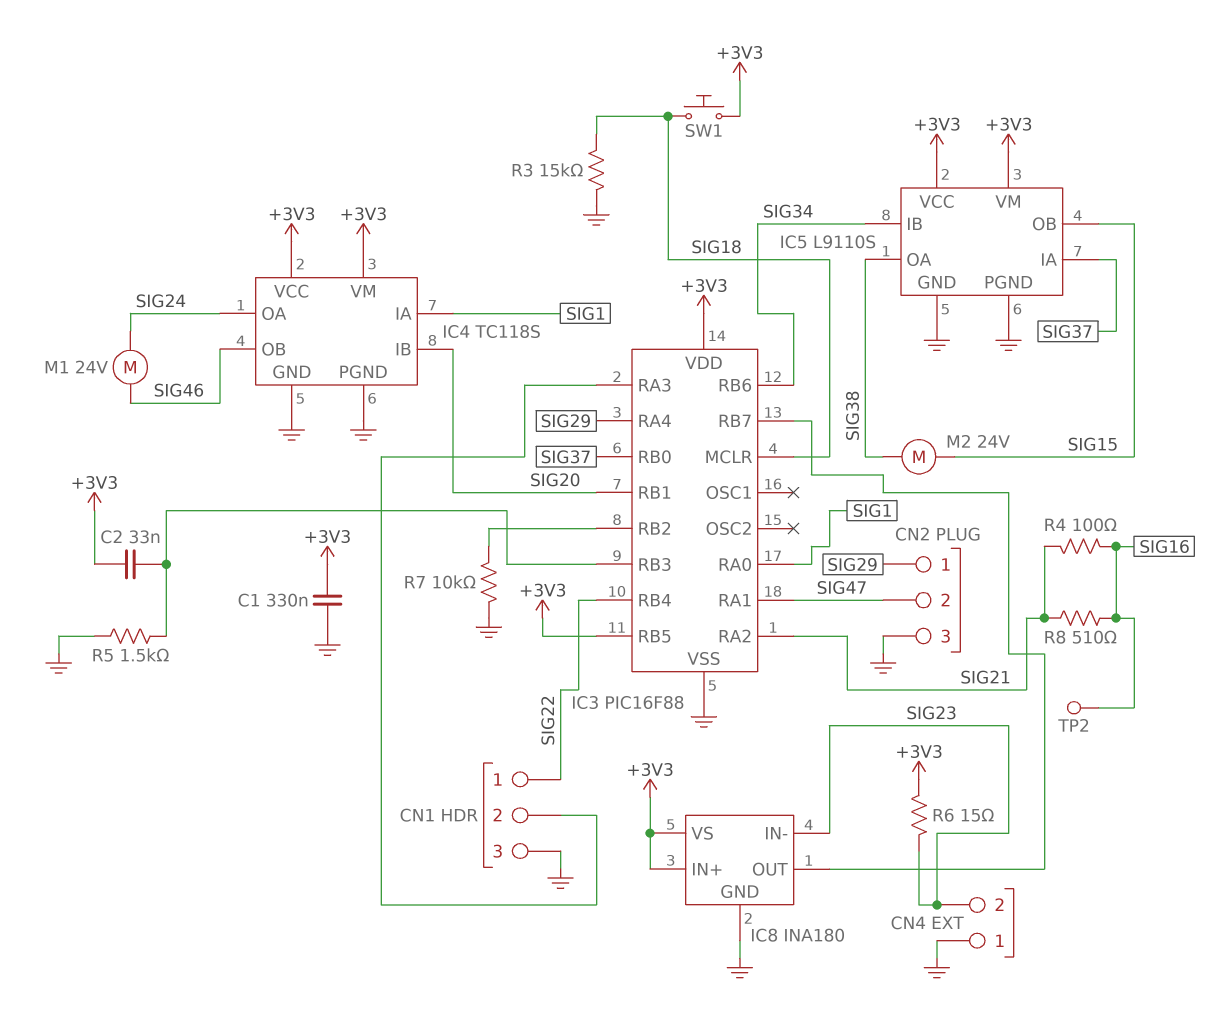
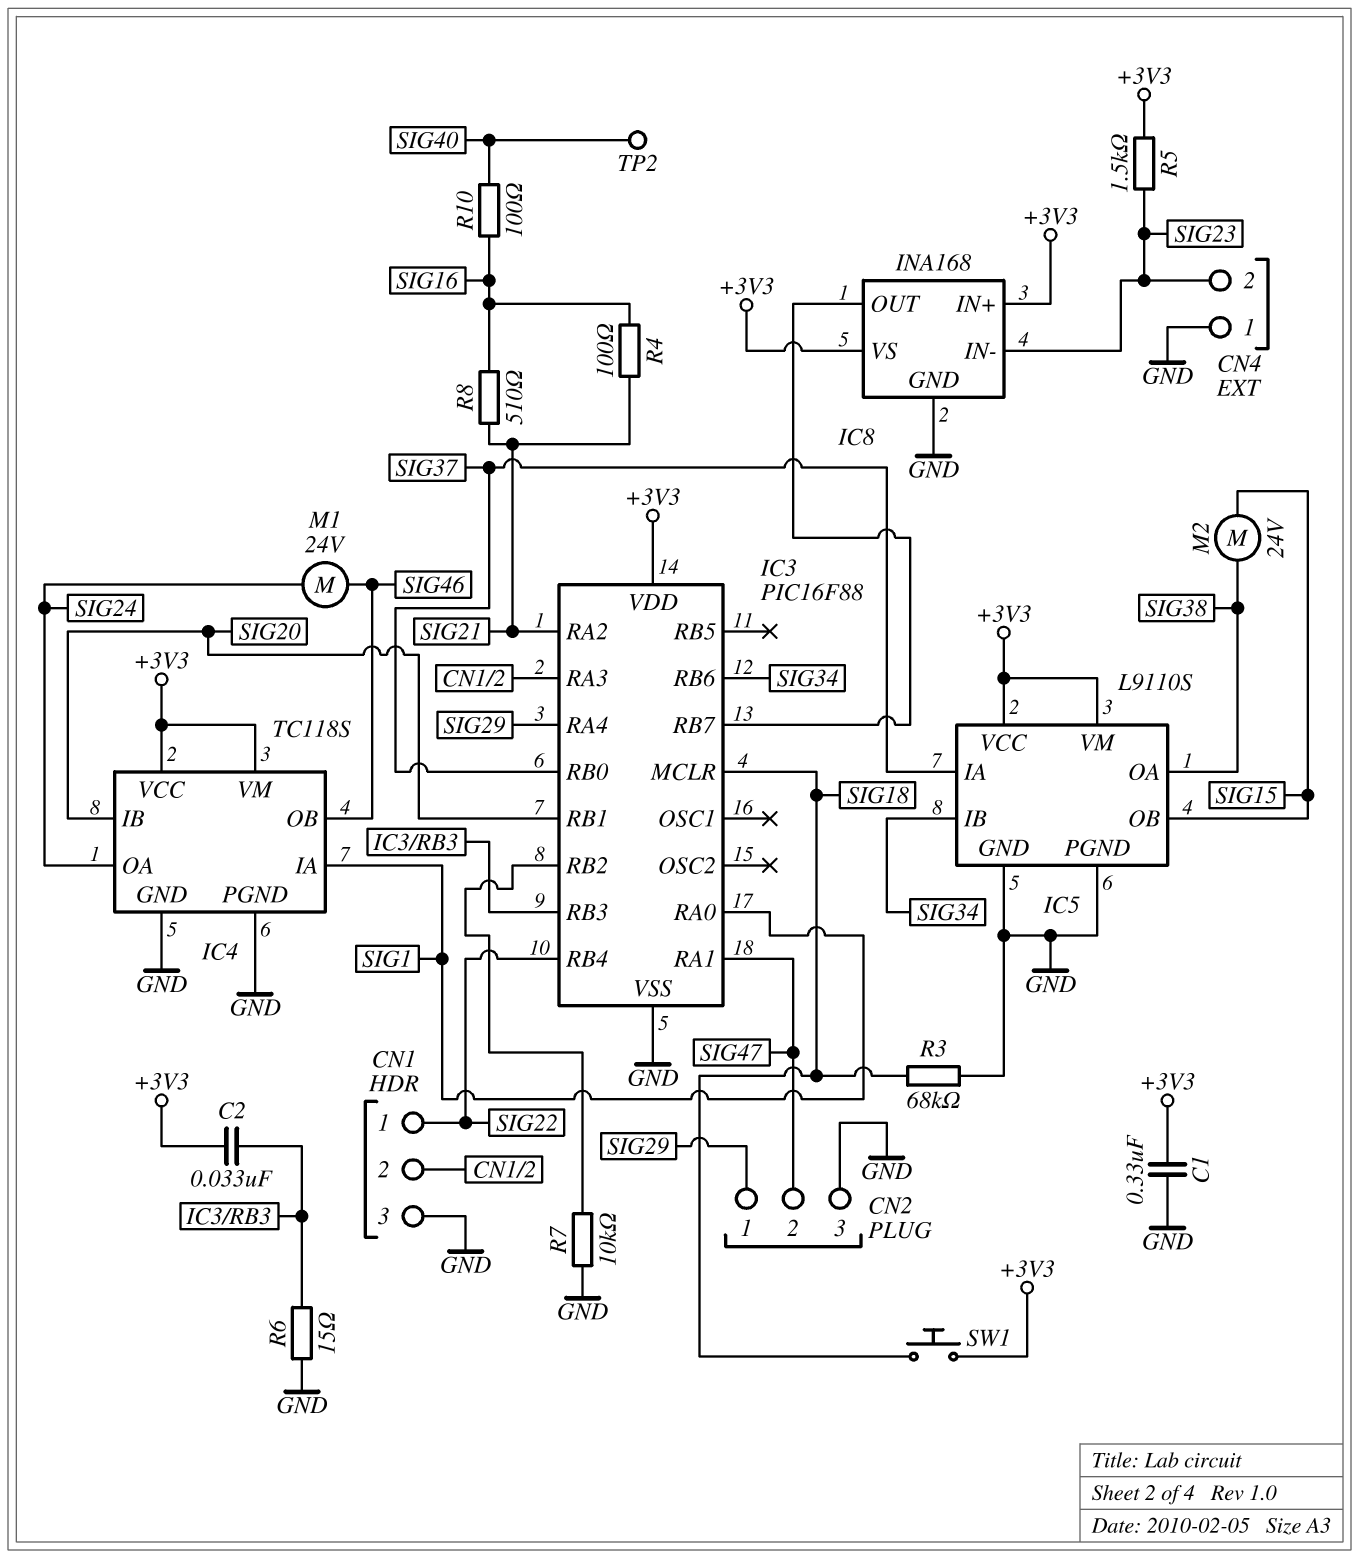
IC3 pin RB5: +3V3 -> none
IC8: INA180 -> INA168
R3: 15k (GND, SIG18) -> 68k (GND, SIG18)
R5: 1.5k (GND, IC3/RB3) -> 1.5k (+3V3, SIG23)
R6: 15 (+3V3, SIG23) -> 15 (GND, IC3/RB3)
R10: none -> 100 (SIG16, SIG40)
TP2: test point (SIG16) -> test point (SIG40)

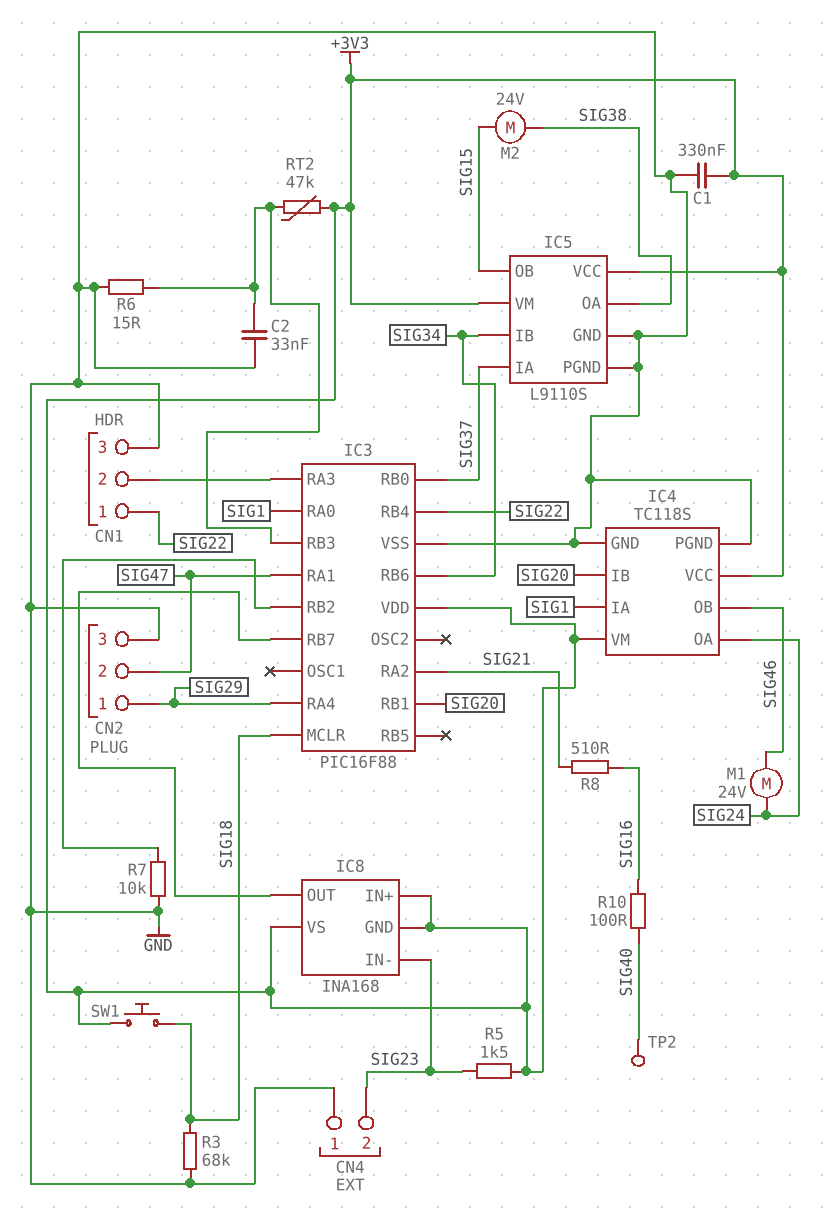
C2: 33nF (+3V3, IC3/RB3) -> 33nF (GND, IC3/RB3)
IC8 pin GND: GND -> +3V3
R4: 100 (SIG16, SIG21) -> none
RT2: none -> 47k (+3V3, IC3/RB3)

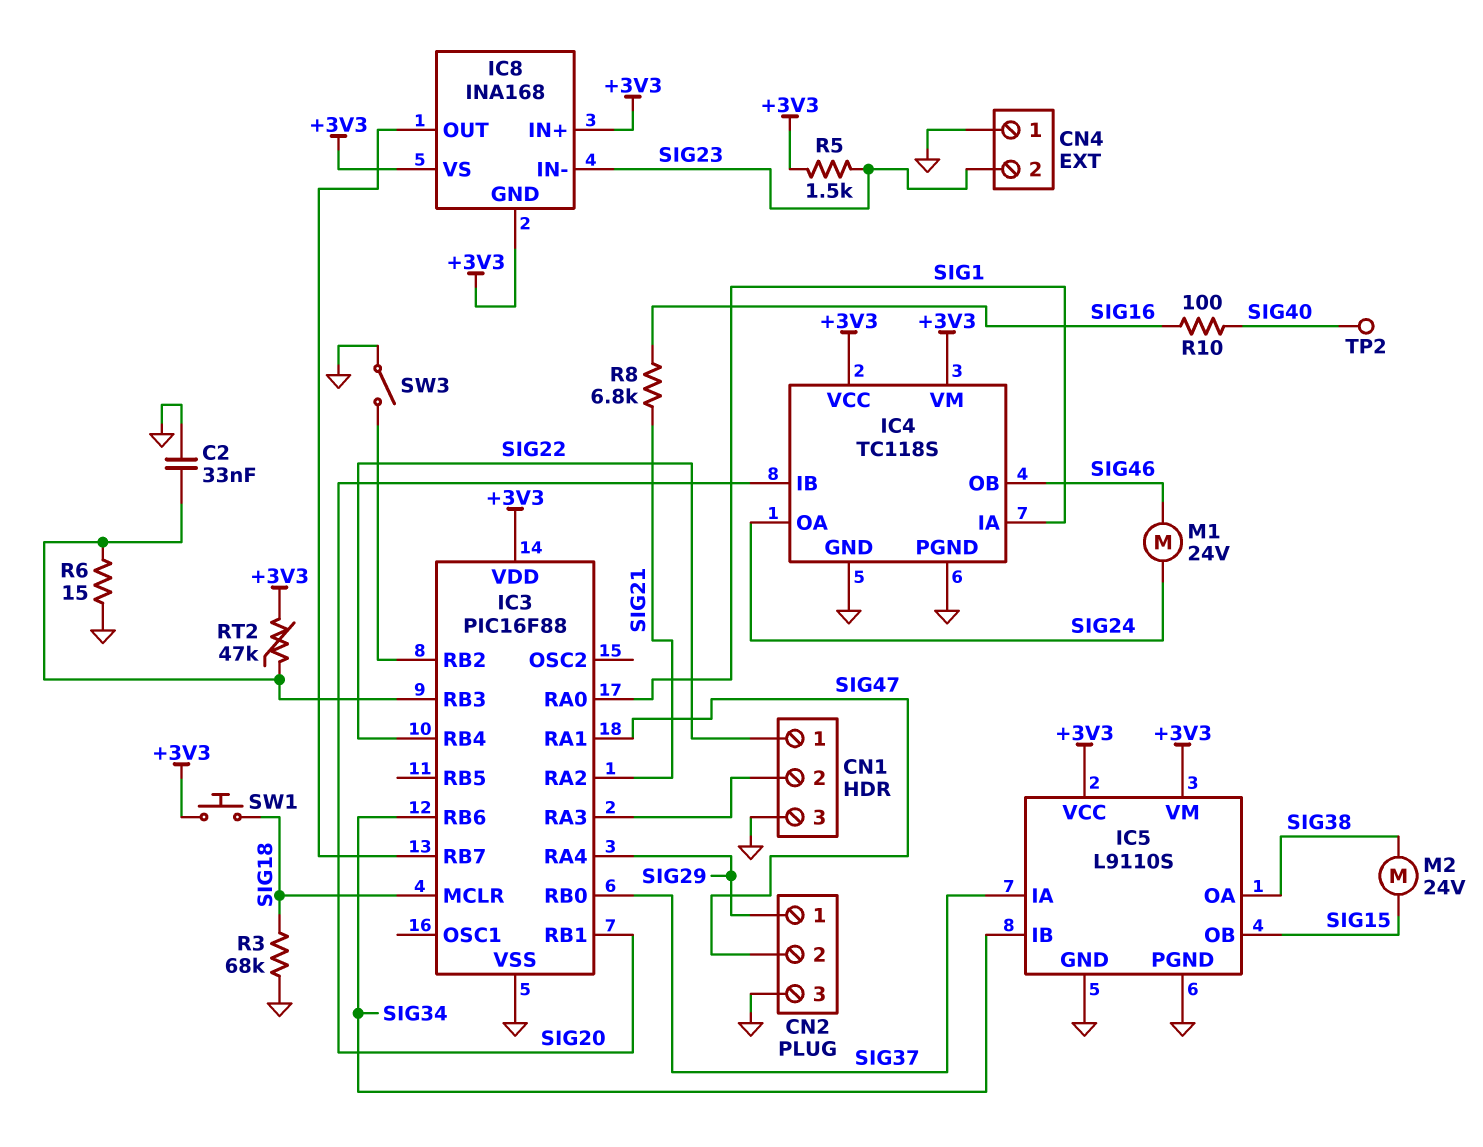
C1: 330nF (+3V3, GND) -> none
R7: 10k (GND, IC3/RB2) -> none
R8: 510 (SIG16, SIG21) -> 6.8k (SIG16, SIG21)
SW3: none -> switch (GND, IC3/RB2)

